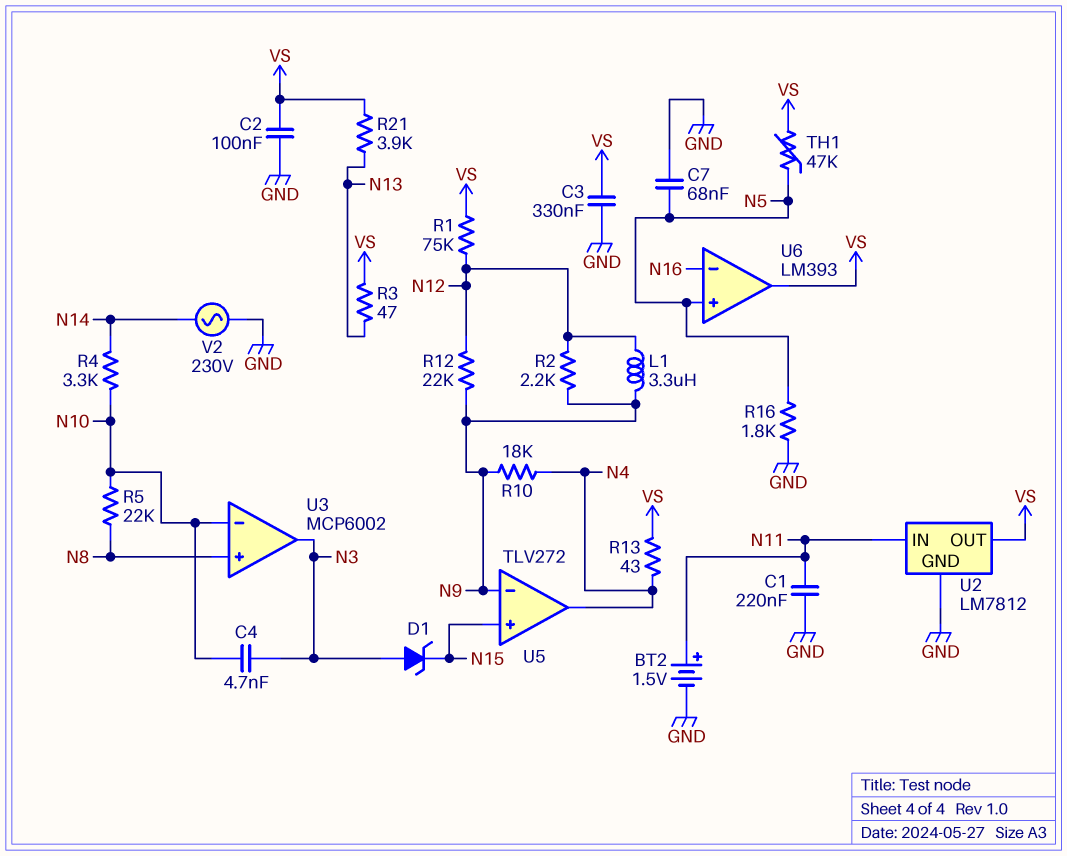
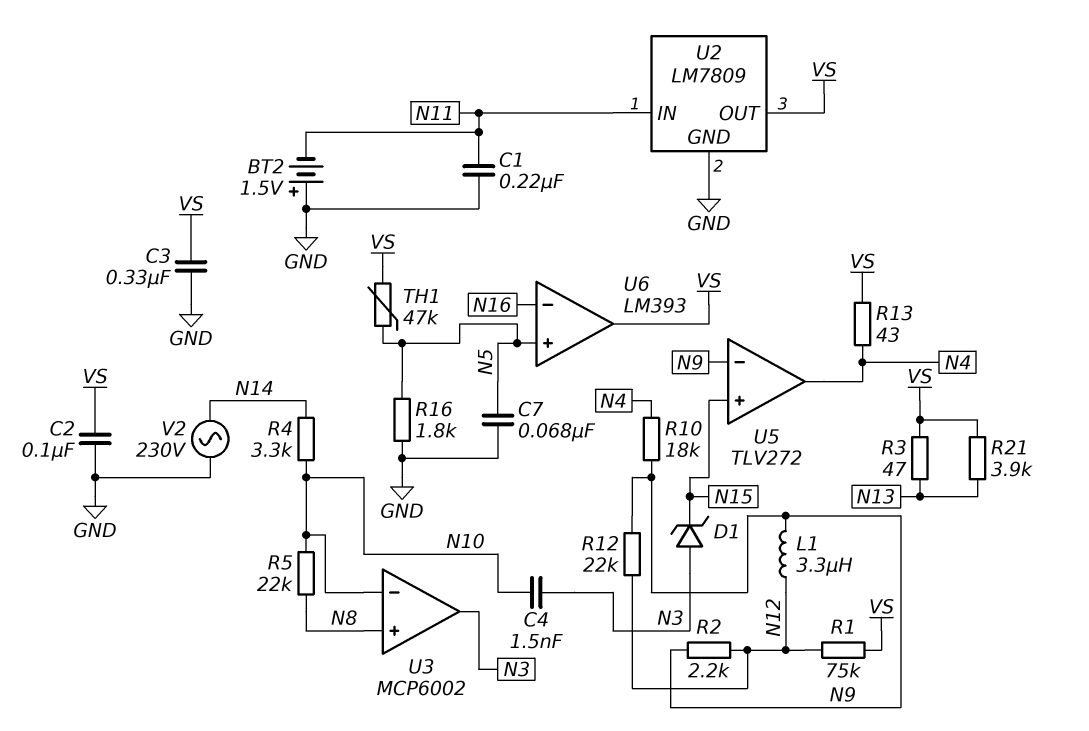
BT2: 1.5V (plus N11, minus GND) -> 1.5V (plus GND, minus N11)
C4: 4.7nF (N3, N10) -> 1.5nF (N3, N10)
U2: LM7812 -> LM7809

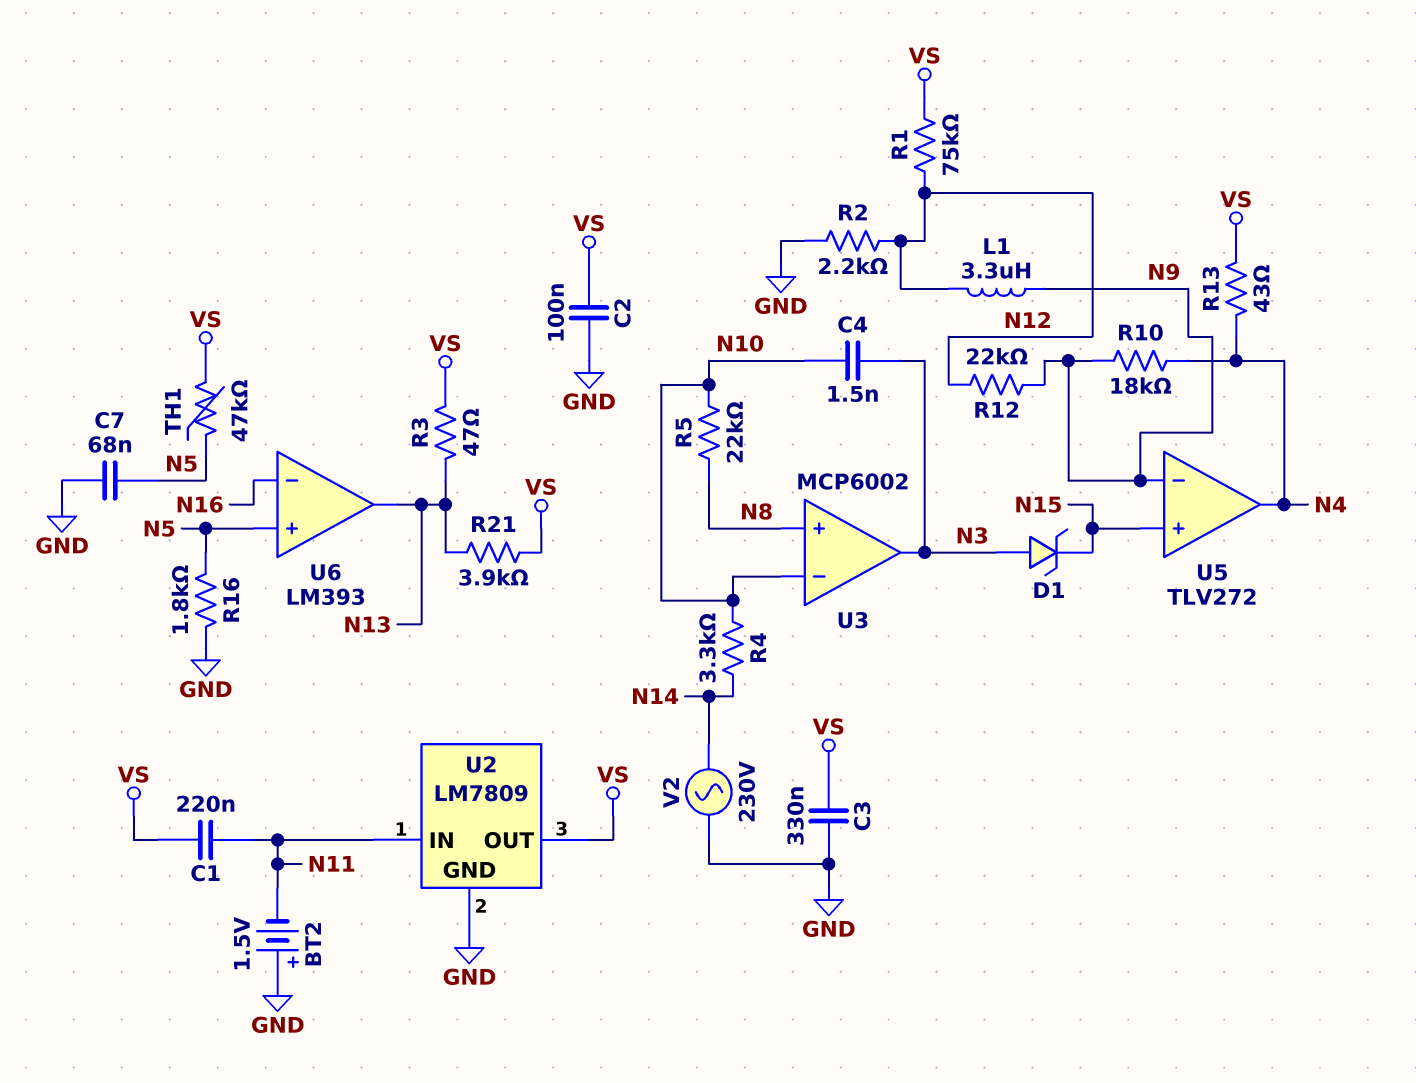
C1: 220nF (GND, N11) -> 220nF (N11, VS)
R2: 2.2k (N9, N12) -> 2.2k (GND, N12)
U6 pin out: VS -> N13

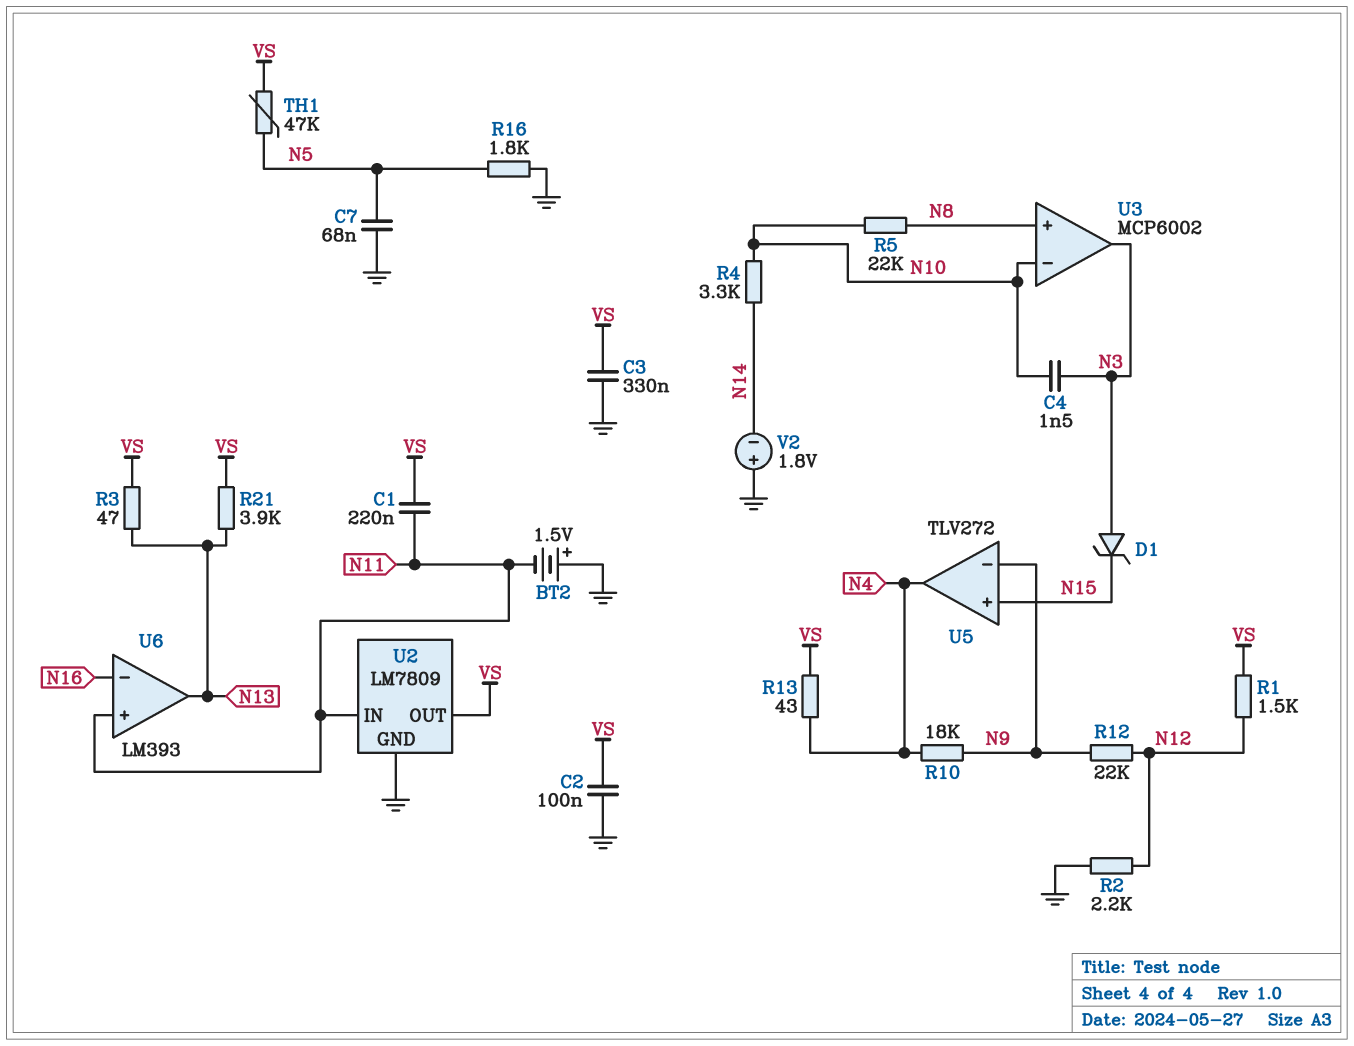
L1: 3.3uH (N9, N12) -> none
R1: 75k (N12, VS) -> 1.5k (N12, VS)
U6 pin in+: N5 -> N11
V2: AC 230V (GND, N14) -> 1.8V (plus GND, minus N14)

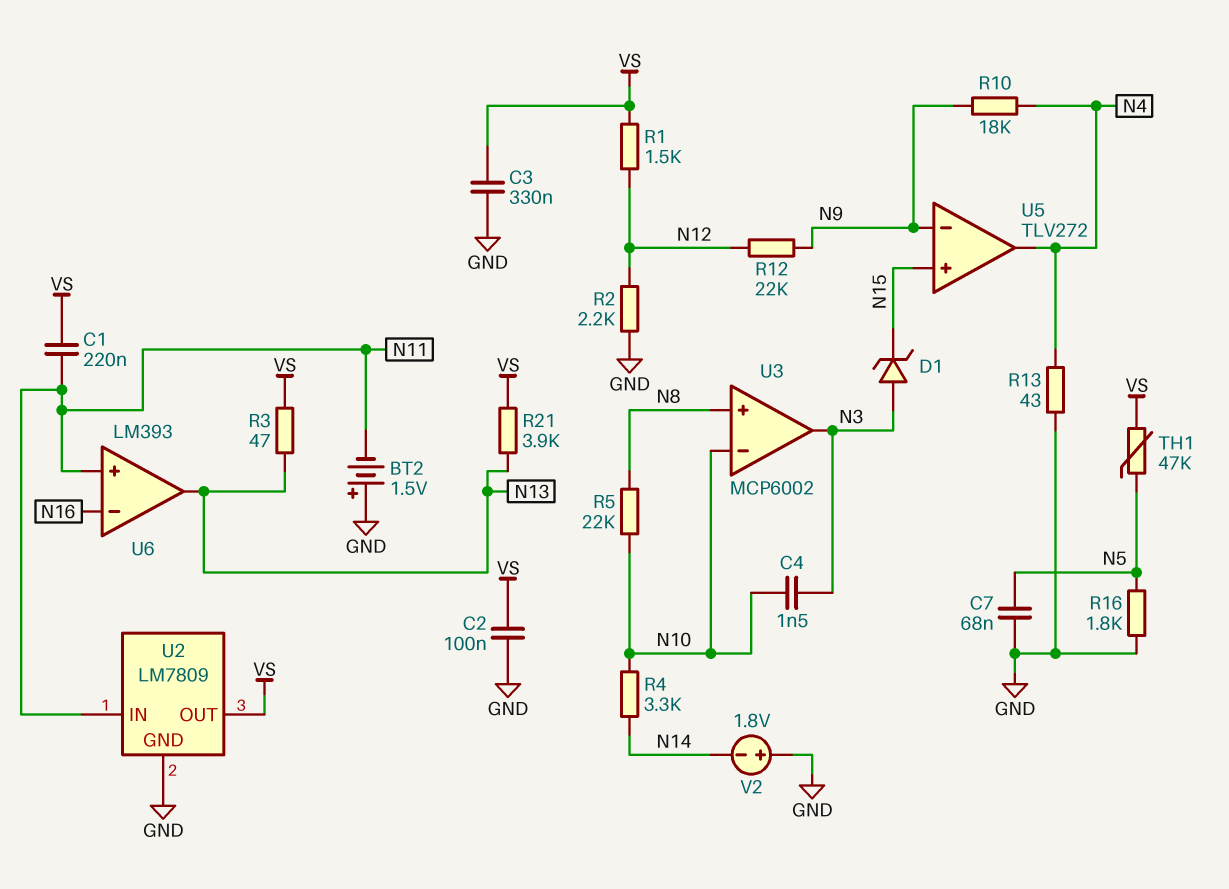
R13: 43 (N4, VS) -> 43 (GND, N4)

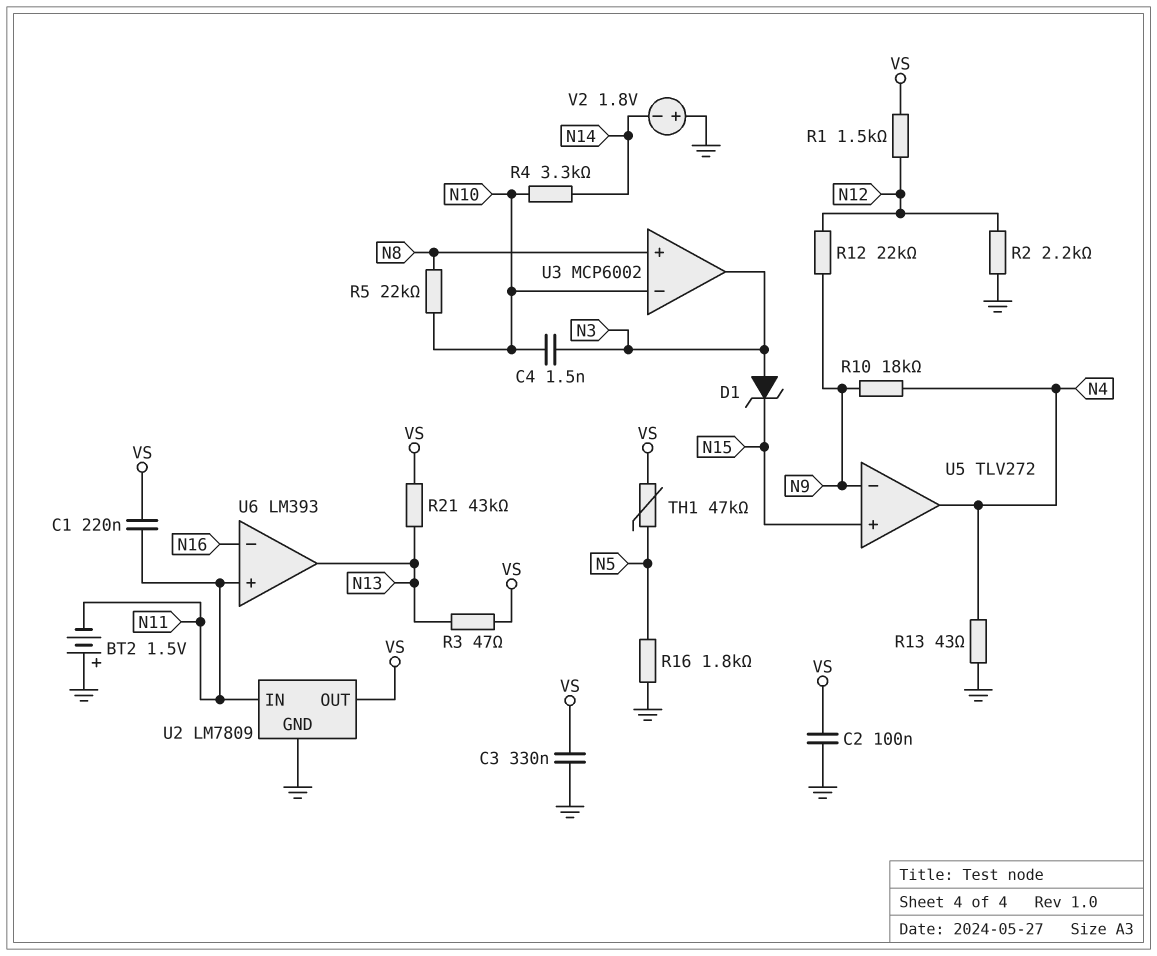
C7: 68nF (GND, N5) -> none
R21: 3.9k (N13, VS) -> 43k (N13, VS)

